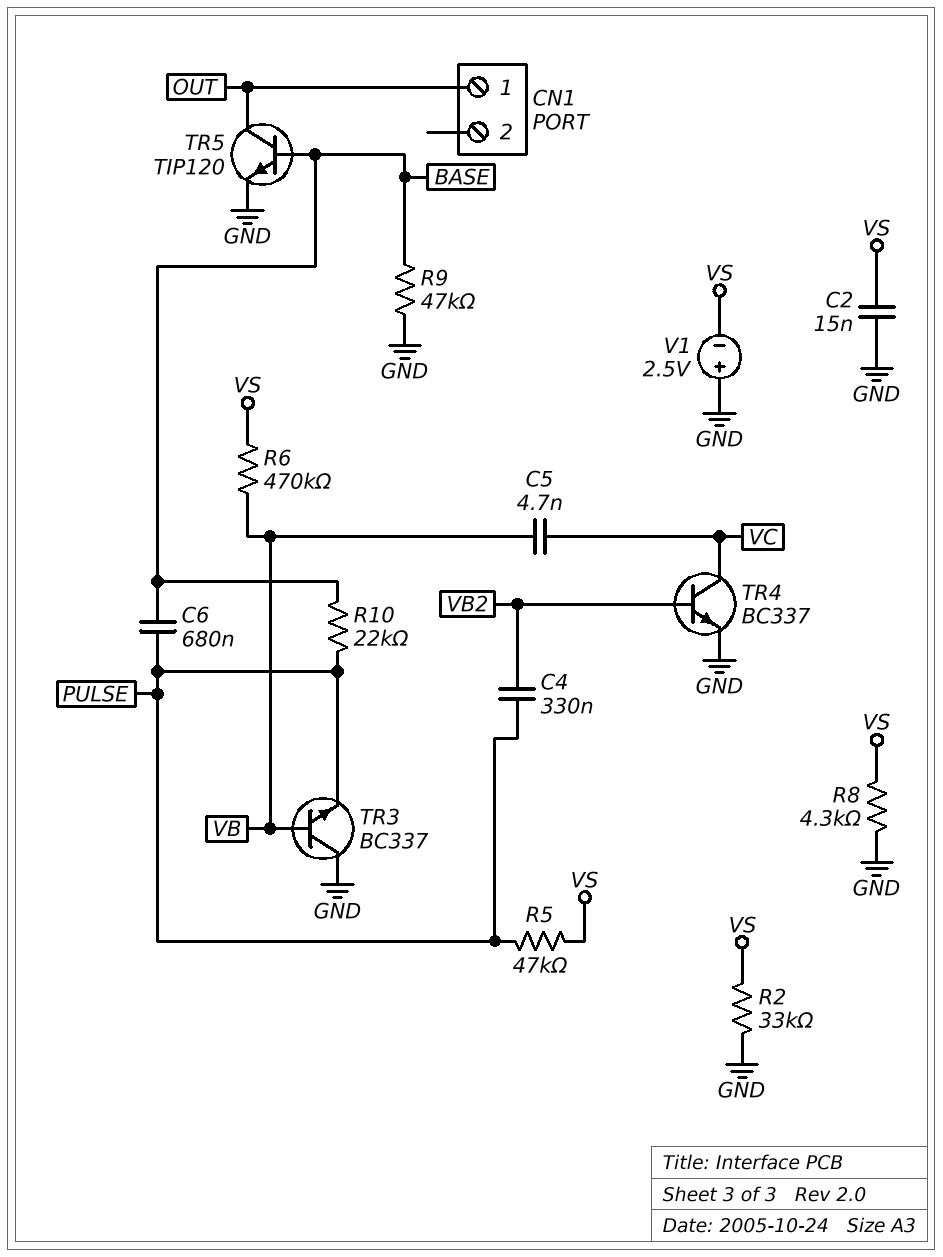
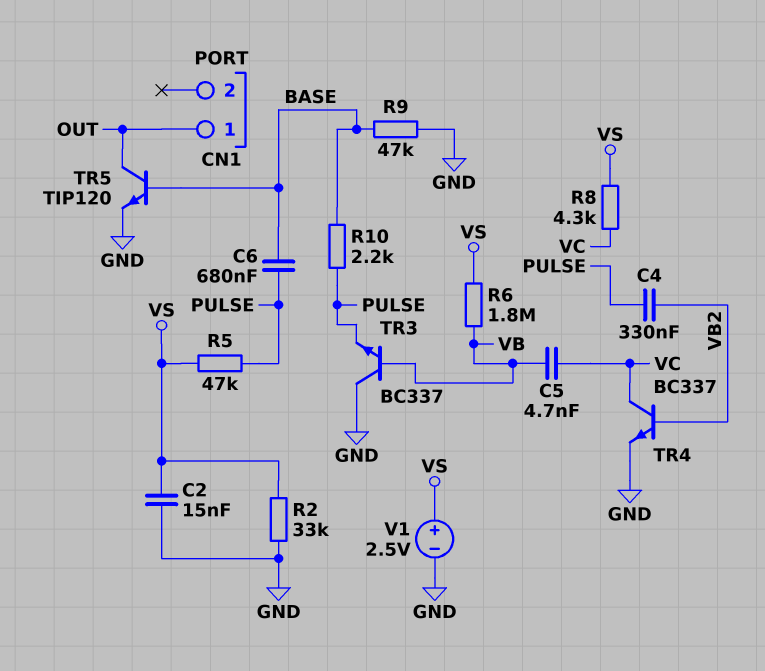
R6: 470k (VB, VS) -> 1.8M (VB, VS)
R8: 4.3k (GND, VS) -> 4.3k (VC, VS)
R10: 22k (BASE, PULSE) -> 2.2k (BASE, PULSE)
V1: 2.5V (plus GND, minus VS) -> 2.5V (plus VS, minus GND)

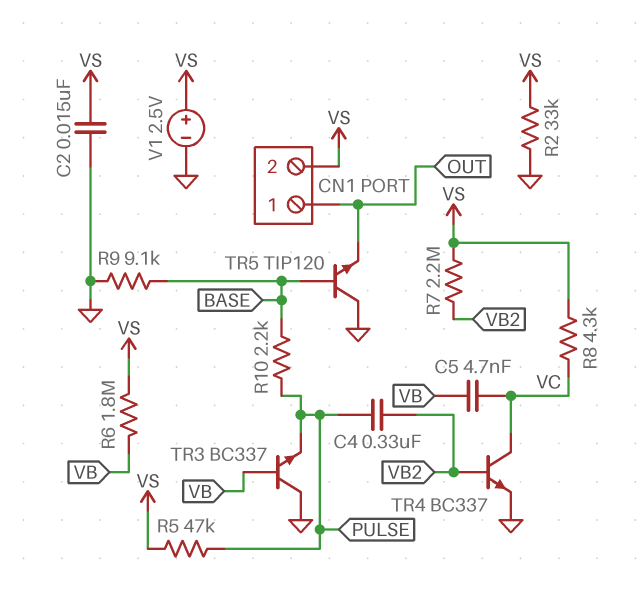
C6: 680nF (BASE, PULSE) -> none
CN1 pin 2: none -> VS
R7: none -> 2.2M (VB2, VS)
R9: 47k (BASE, GND) -> 9.1k (BASE, GND)
TR5: NPN TIP120 (B BASE, C OUT, E GND) -> NPN TIP120 (B BASE, C GND, E OUT)

